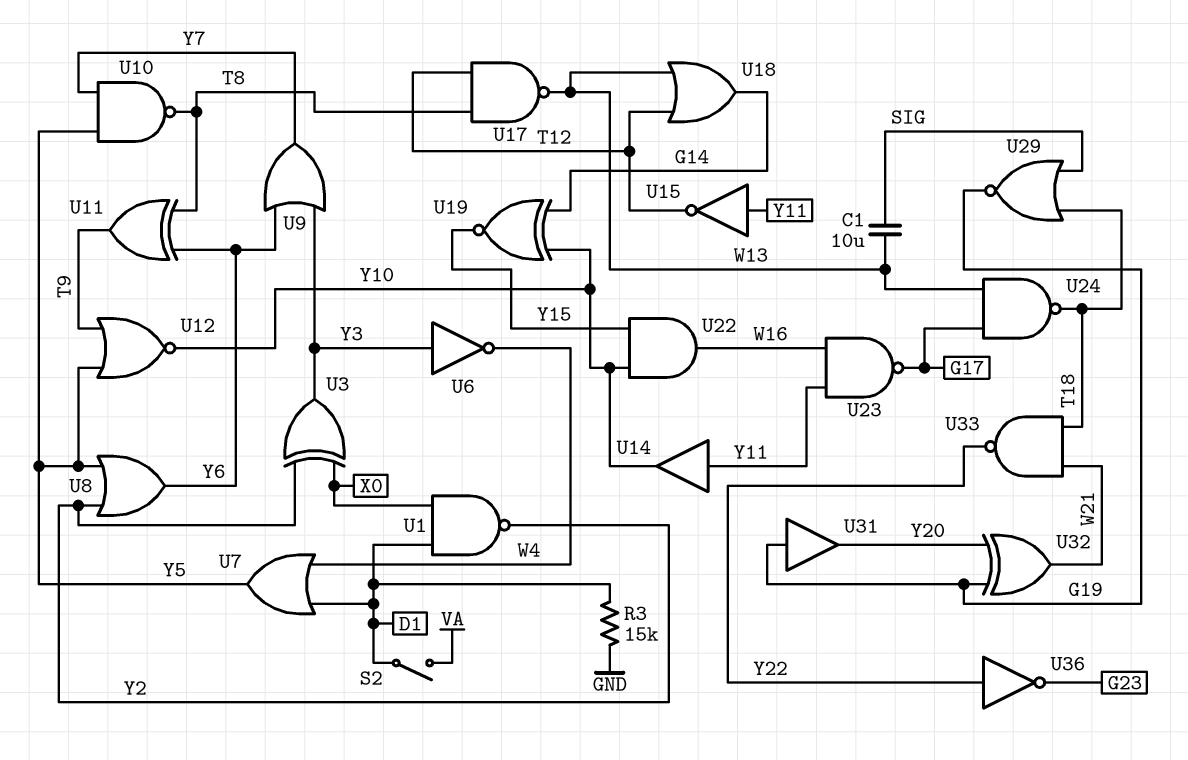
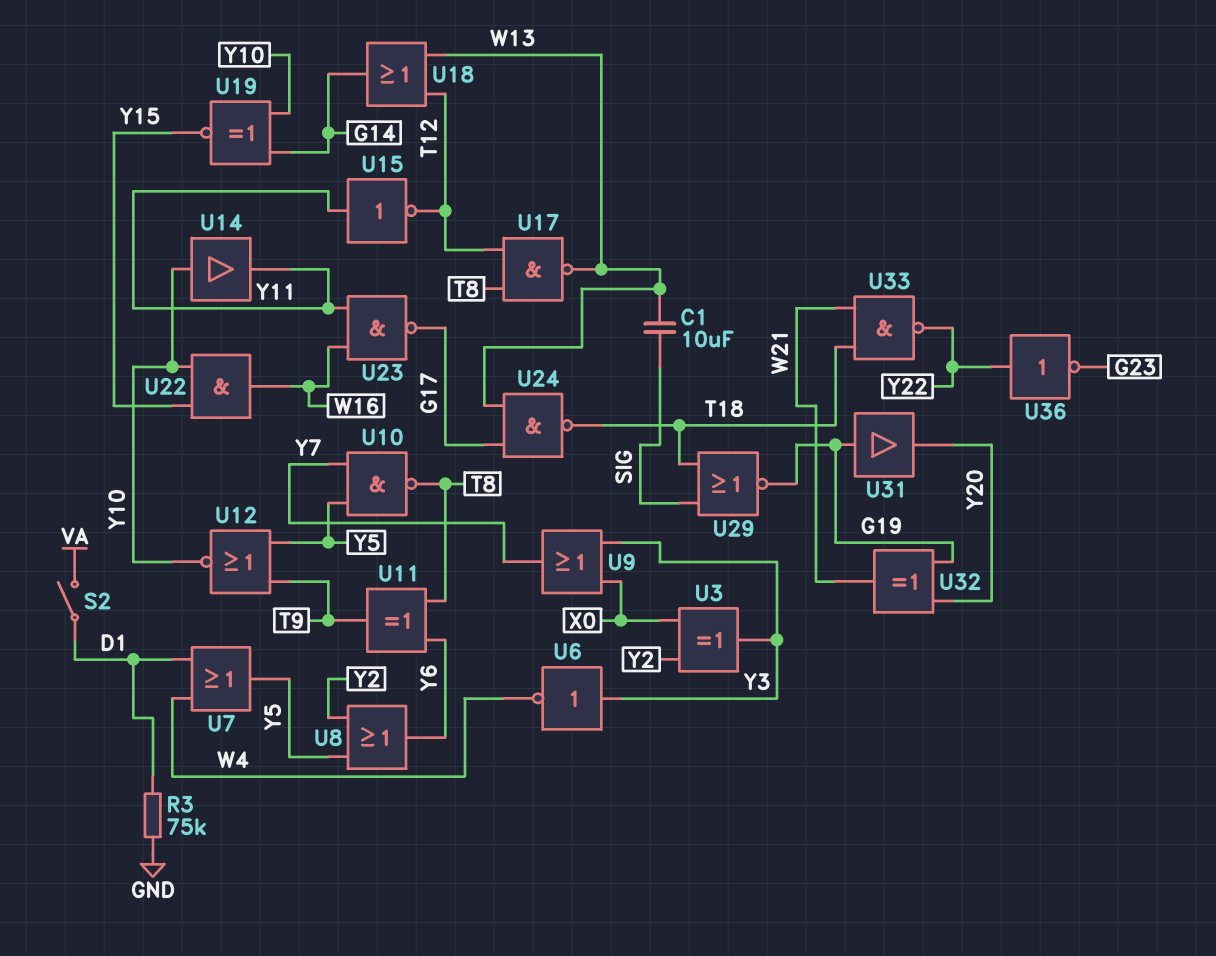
R3: 15k (D1, GND) -> 75k (D1, GND)
U1: NAND (in D1, in X0, out Y2) -> none
U9: OR (in Y3, in Y6, out Y7) -> OR (in X0, in Y3, out Y7)
U14: buffer (in Y11, out Y10) -> buffer (in Y10, out Y11)

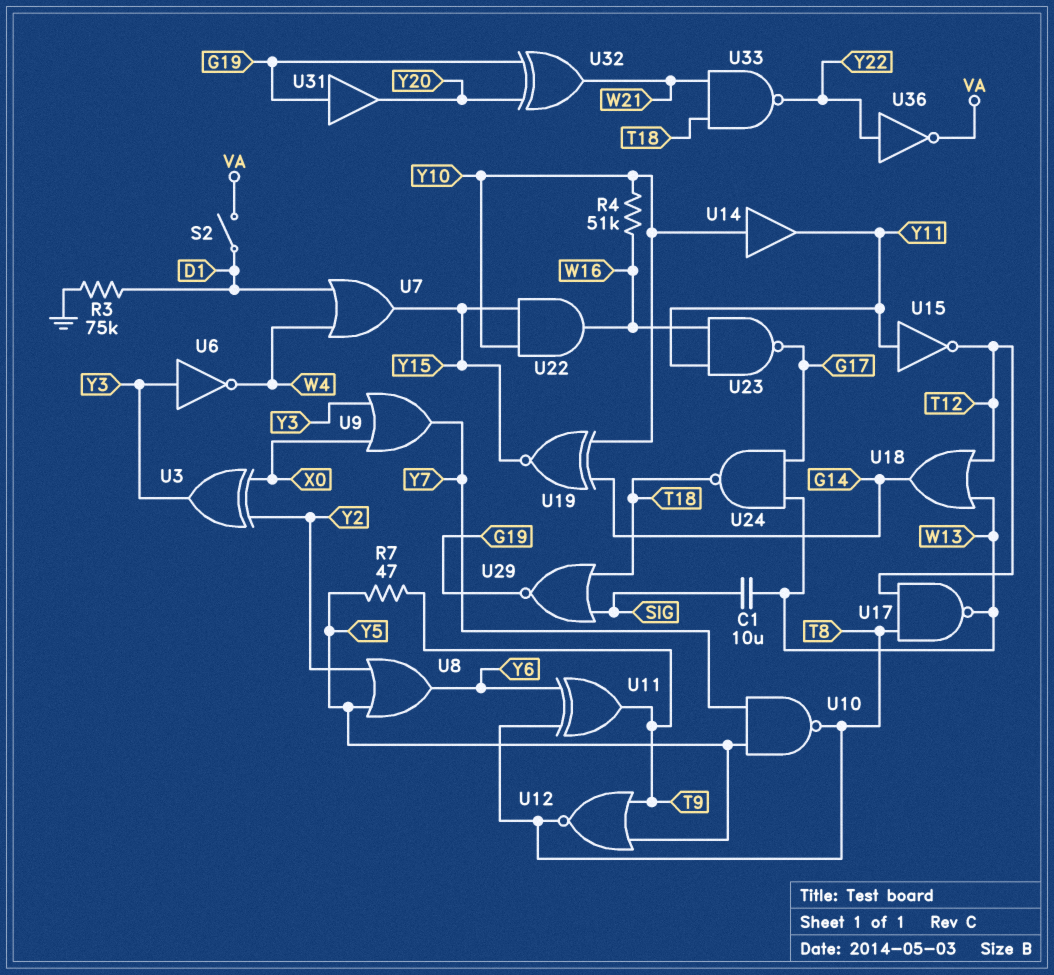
R4: none -> 51k (W16, Y10)
R7: none -> 47 (T9, Y5)
U7: OR (in D1, in W4, out Y5) -> OR (in D1, in W4, out Y15)
U12: NOR (in T9, in Y5, out Y10) -> NOR (in T9, in Y5, out T8)
U36: NOT (in Y22, out G23) -> NOT (in Y22, out VA)

